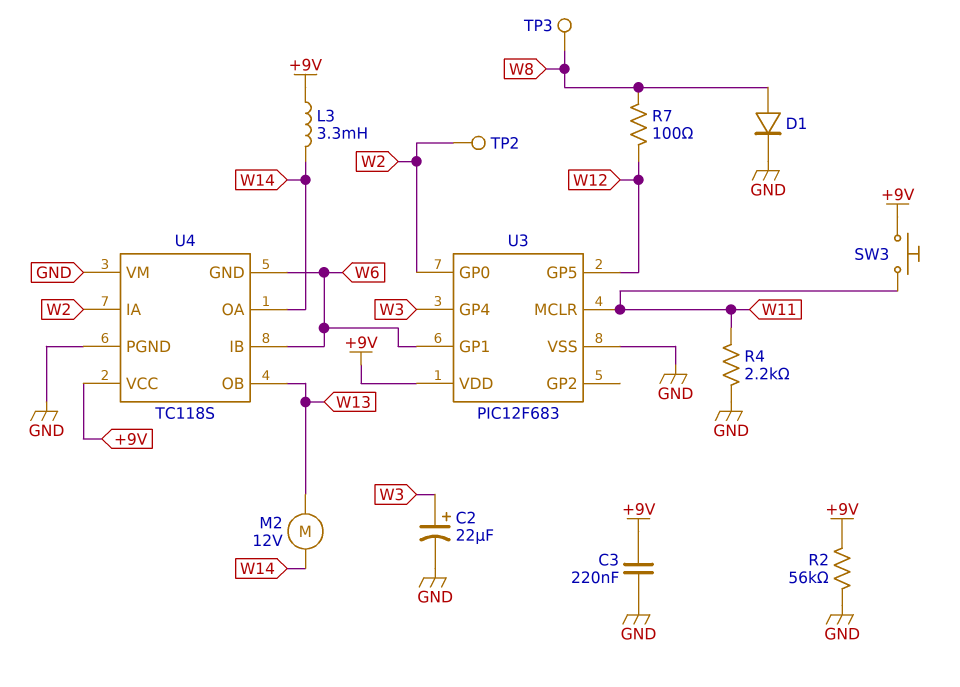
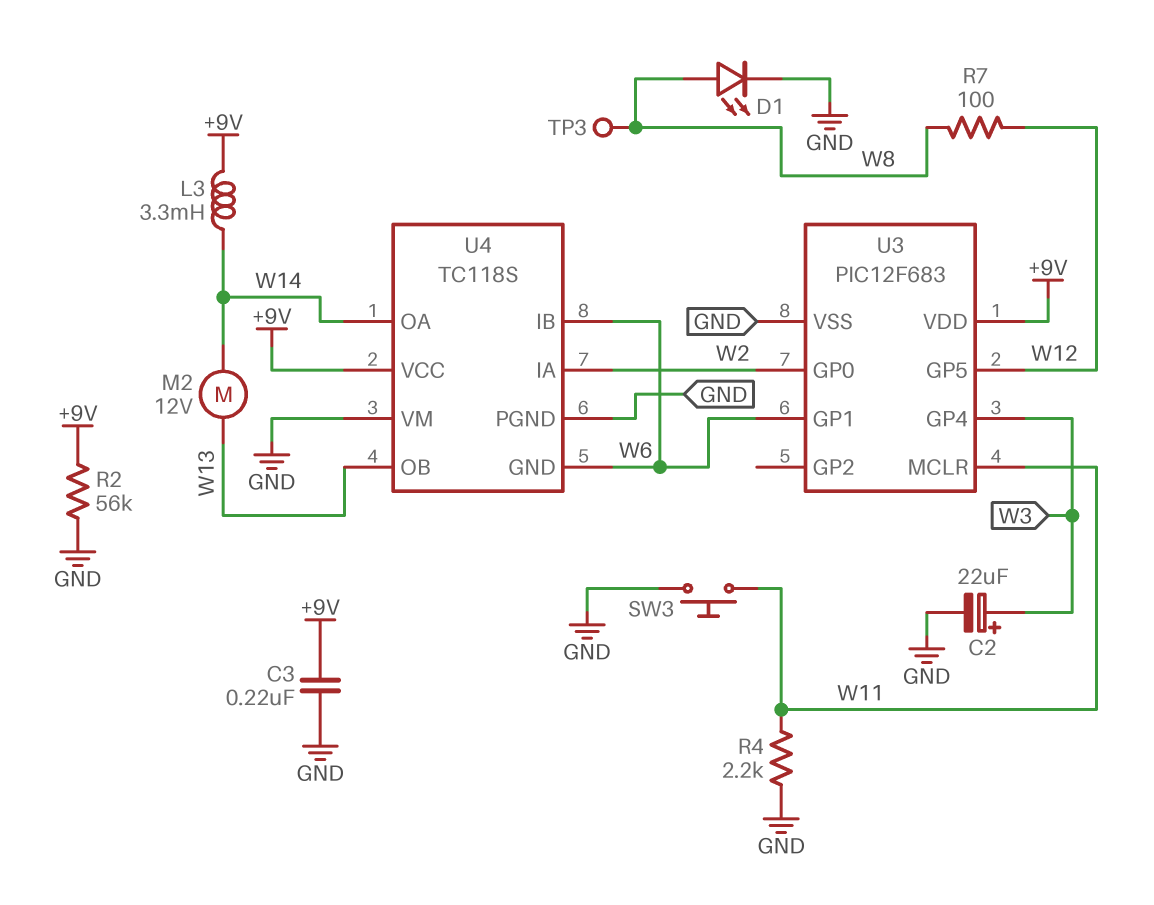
D1: diode (A W8, K GND) -> LED (A W8, K GND)
SW3: button (+9V, W11) -> button (GND, W11)
TP2: test point (W2) -> none

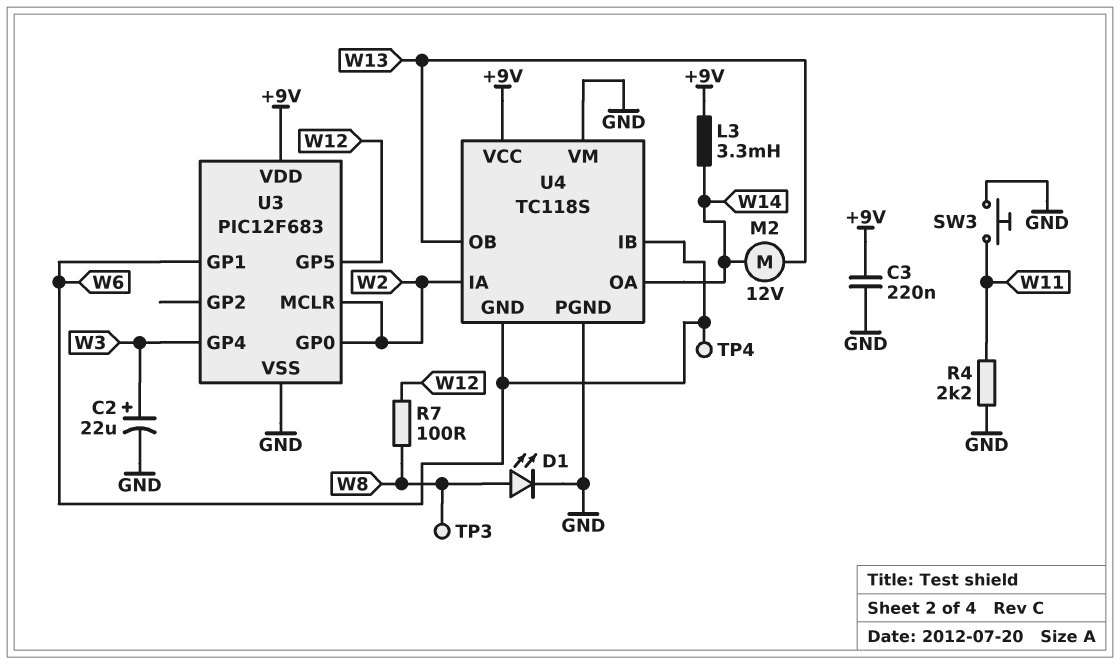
R2: 56k (+9V, GND) -> none
TP4: none -> test point (W6)
U3 pin MCLR: W11 -> W2

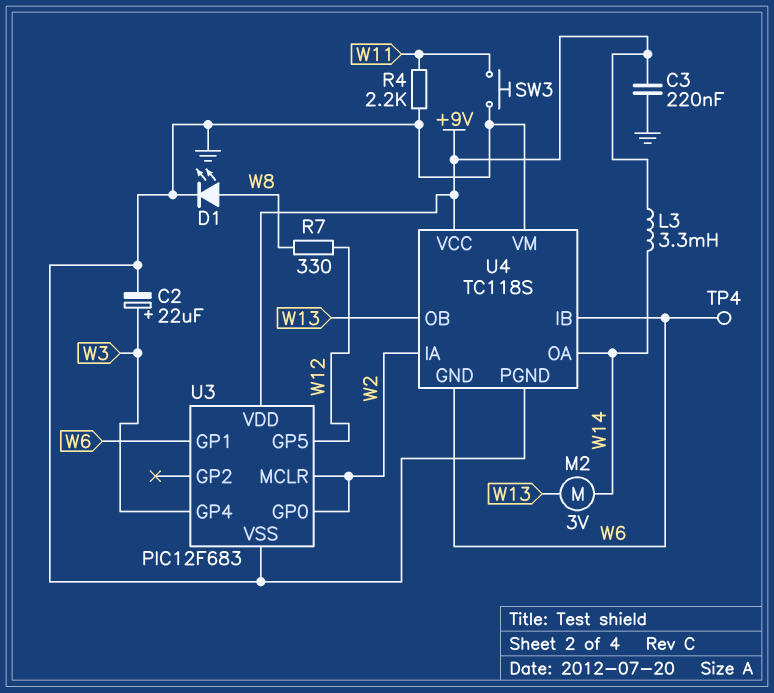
M2: motor 12V (W13, W14) -> motor 3V (W13, W14)
R7: 100 (W8, W12) -> 330 (W8, W12)
TP3: test point (W8) -> none

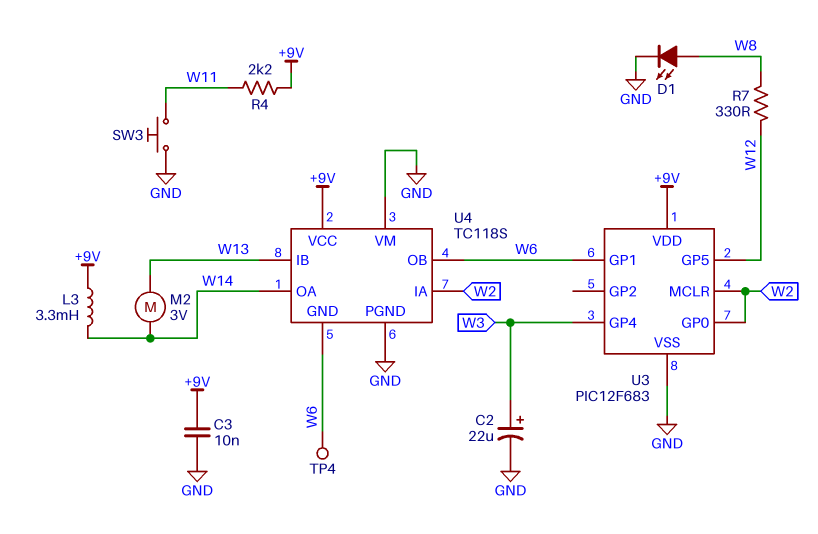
C3: 220nF (+9V, GND) -> 10nF (+9V, GND)
R4: 2.2k (GND, W11) -> 2.2k (+9V, W11)
U4 pin IB: W6 -> W13
U4 pin OB: W13 -> W6

